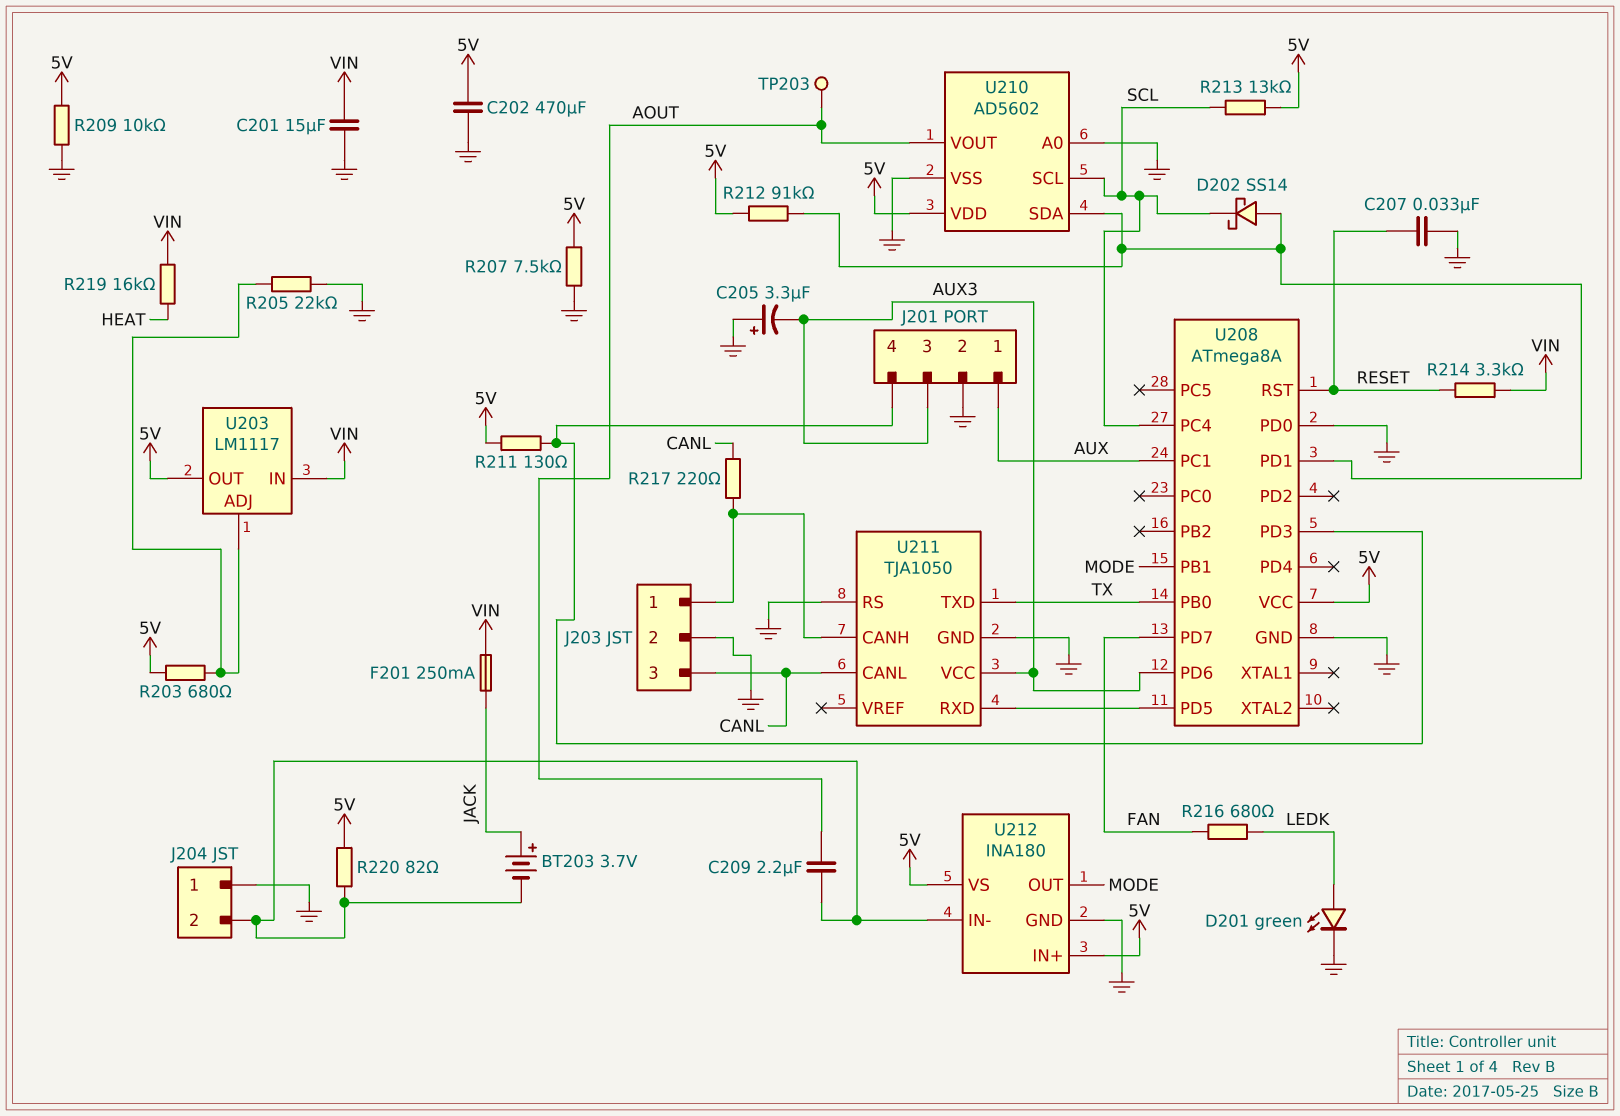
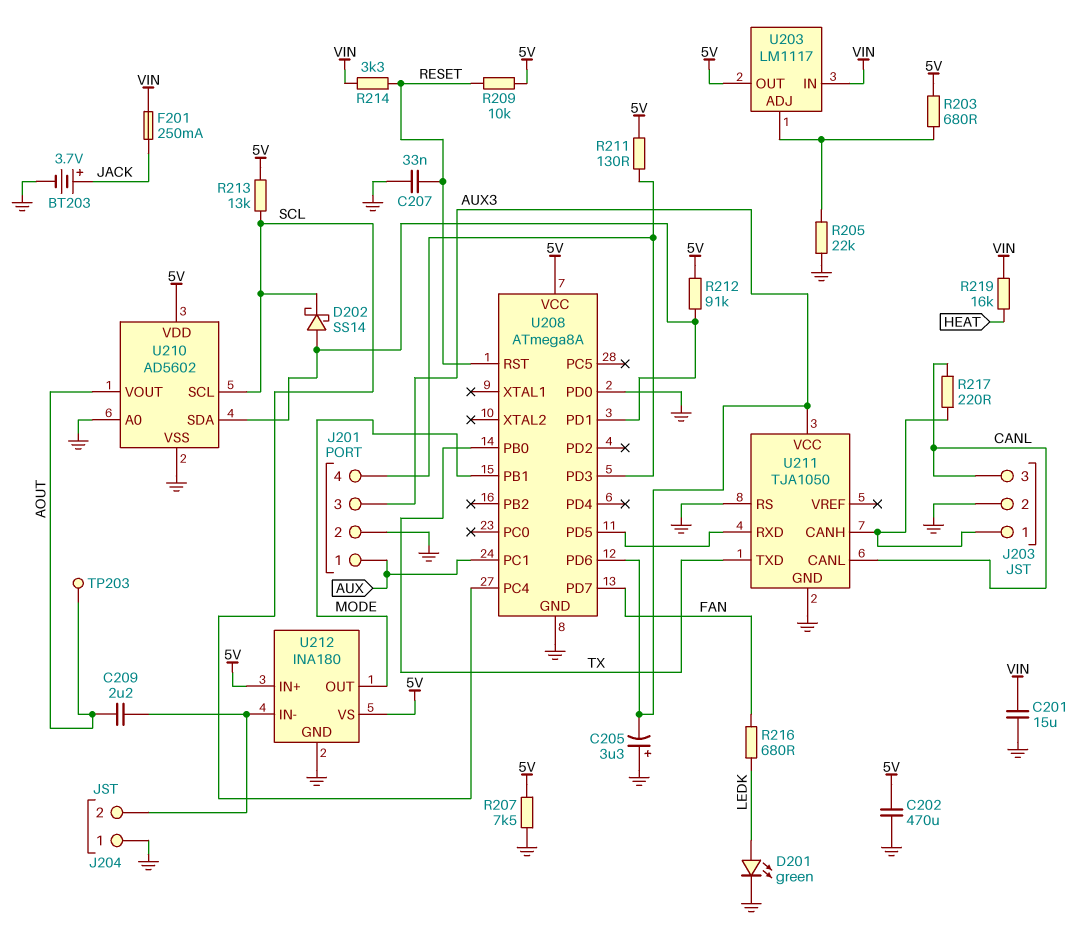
BT203: 3.7V (plus JACK, minus J204/2) -> 3.7V (plus JACK, minus GND)
R209: 10k (5V, GND) -> 10k (5V, RESET)
R220: 82 (5V, J204/2) -> none

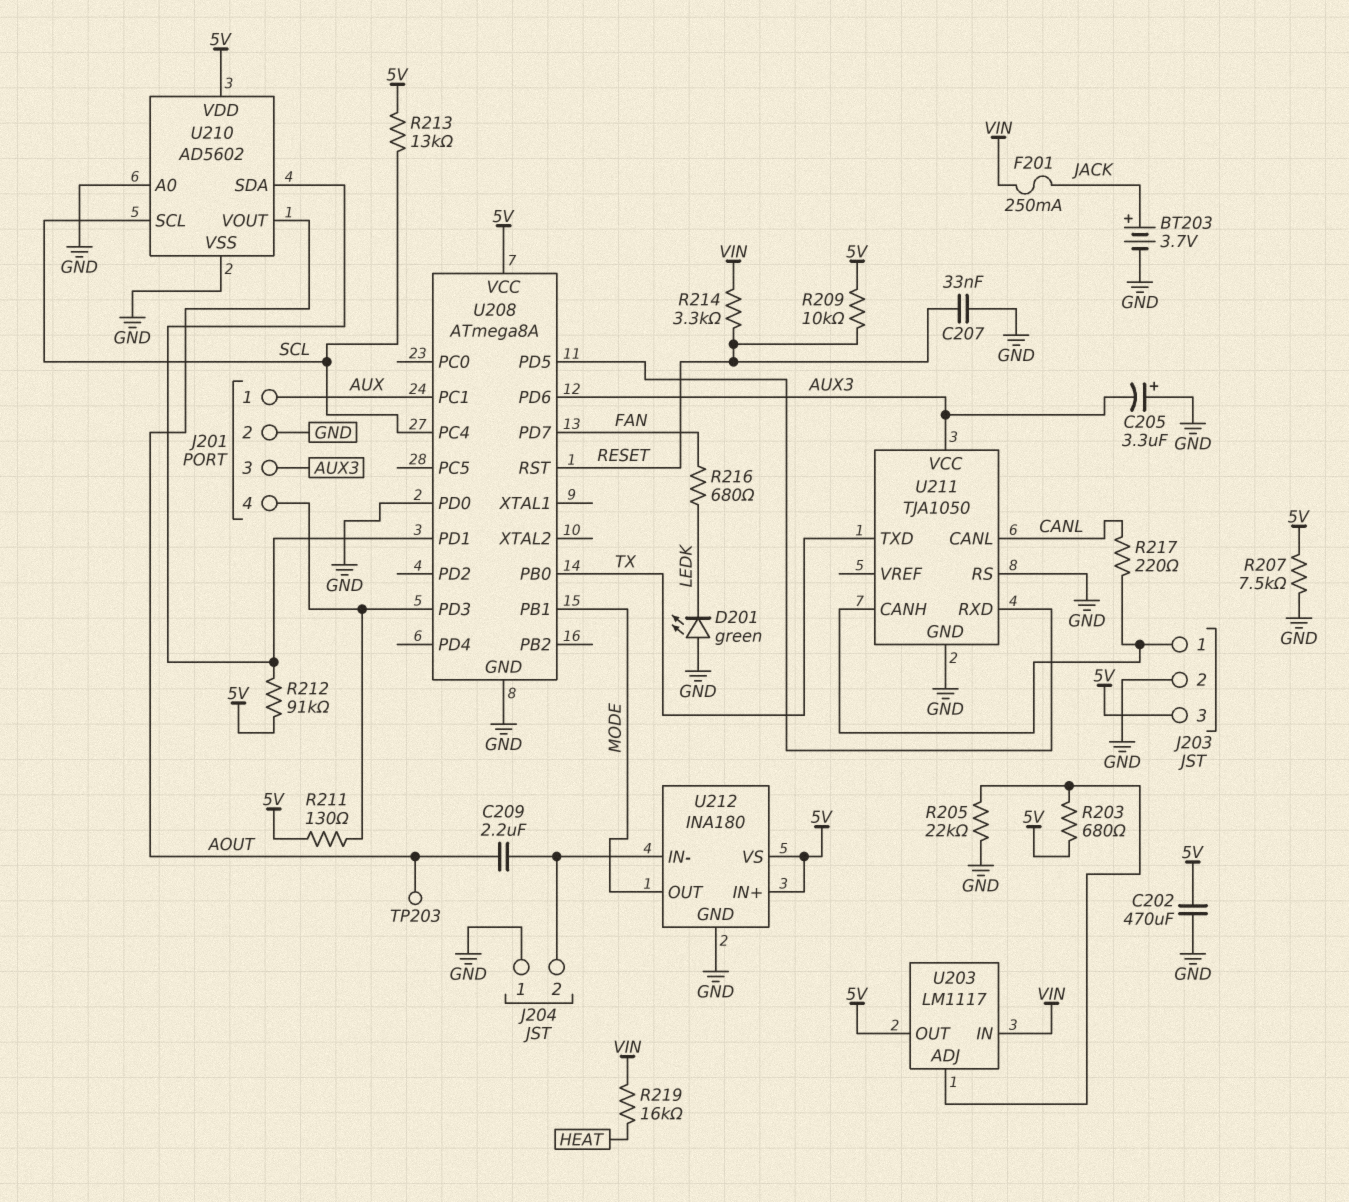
C201: 15uF (GND, VIN) -> none
D201: LED green (A LEDK, K GND) -> LED green (A GND, K LEDK)
D202: schottky SS14 (A U208/PD1, K SCL) -> none
J203 pin 3: CANL -> 5V

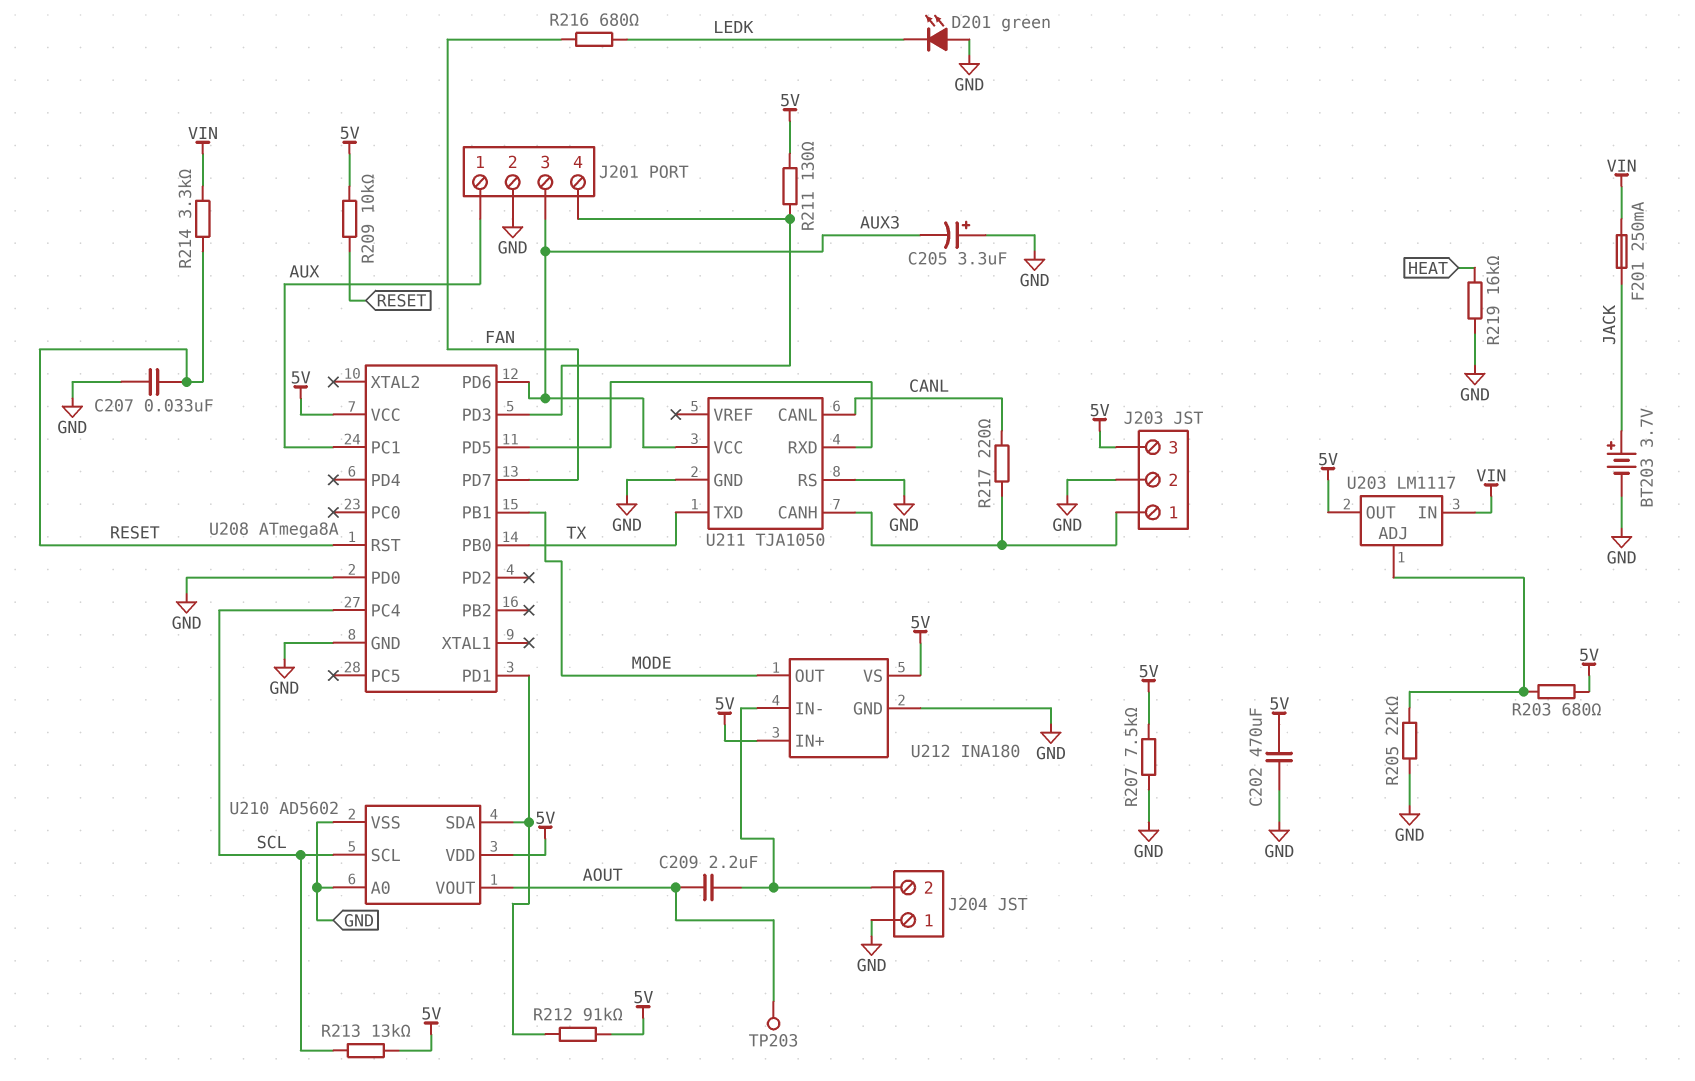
R219: 16k (HEAT, VIN) -> 16k (GND, HEAT)

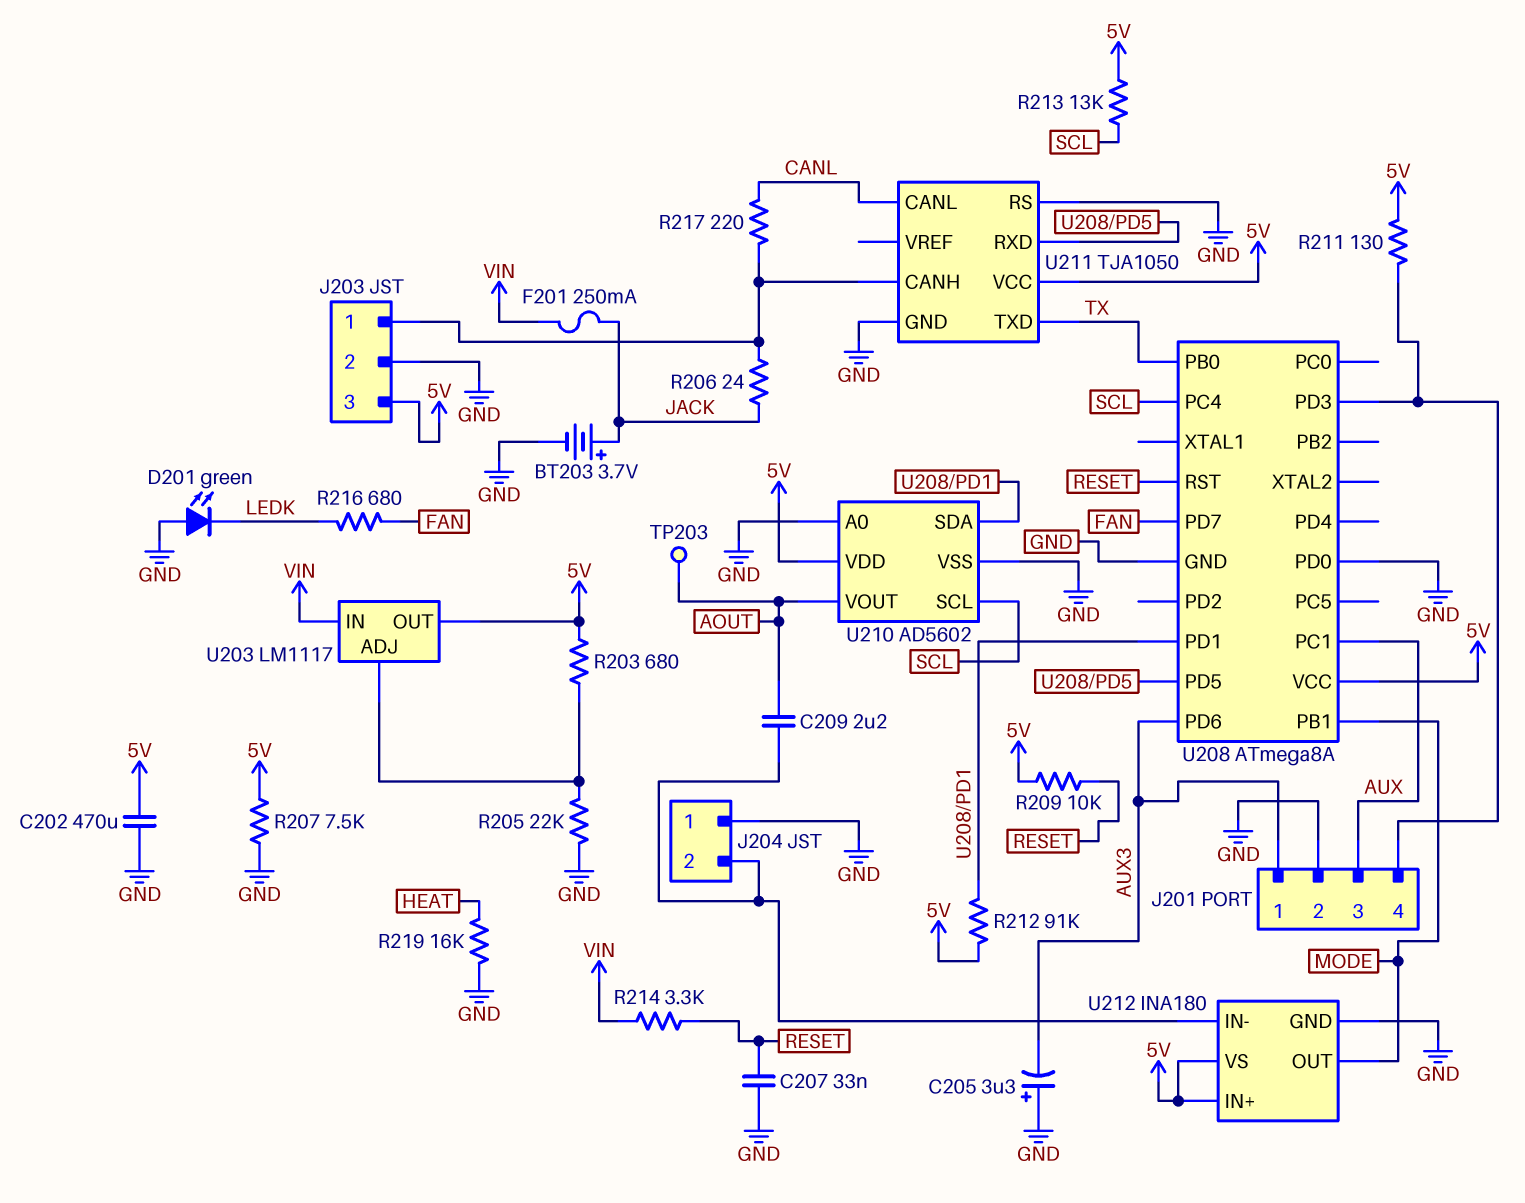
J201 pin 1: AUX -> AUX3
J201 pin 3: AUX3 -> AUX
R206: none -> 24 (J203/1, JACK)
U211 pin VCC: AUX3 -> 5V

